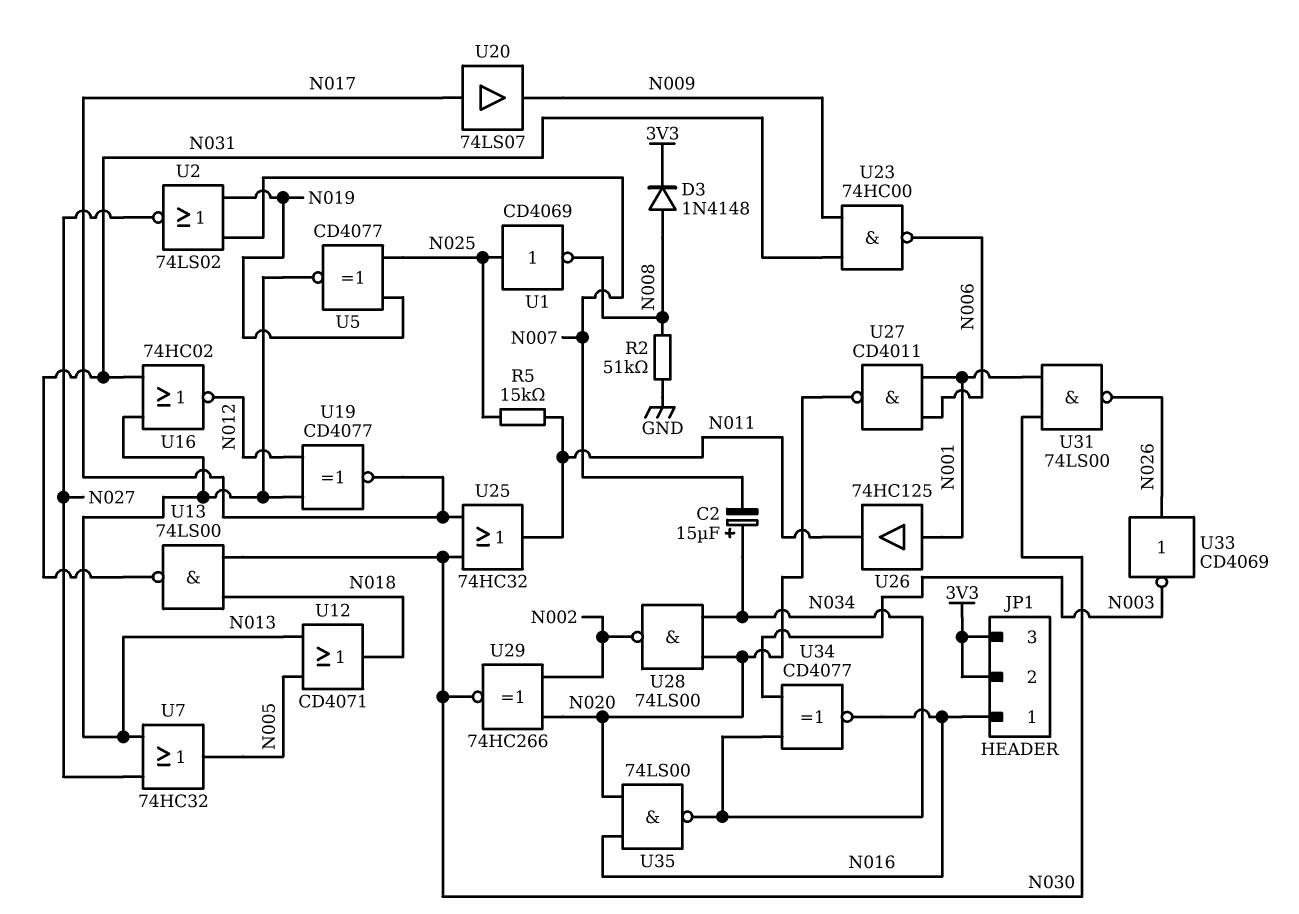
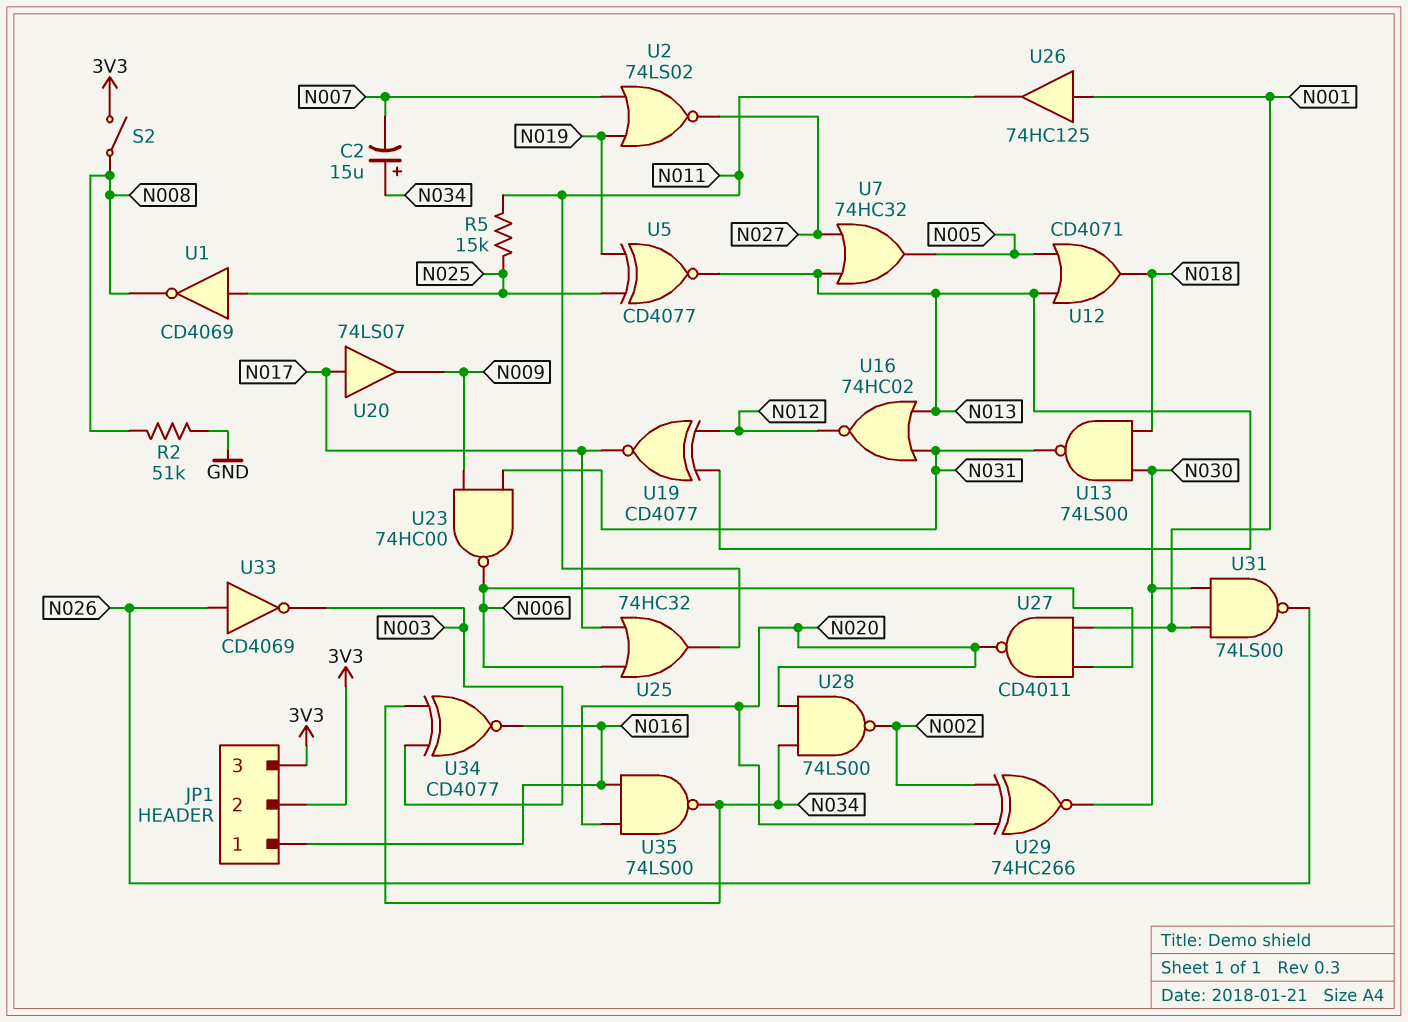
D3: diode 1N4148 (A N008, K 3V3) -> none
S2: none -> switch (3V3, N008)
U25: OR 74HC32 (in N017, in N030, out N011) -> OR 74HC32 (in N006, in N017, out N011)

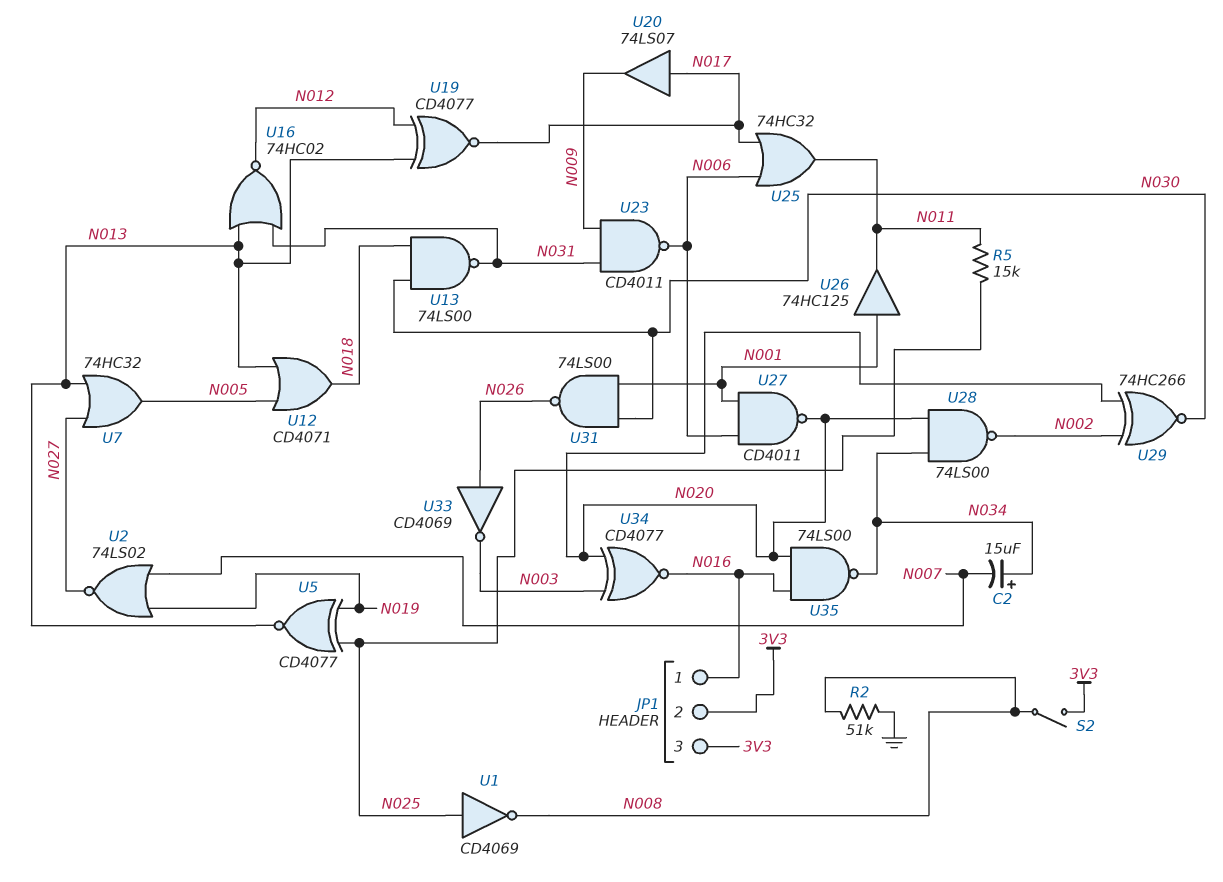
U23: NAND 74HC00 (in N009, in N031, out N006) -> NAND CD4011 (in N009, in N031, out N006)
U34: XNOR CD4077 (in N003, in N034, out N016) -> XNOR CD4077 (in N003, in N020, out N016)

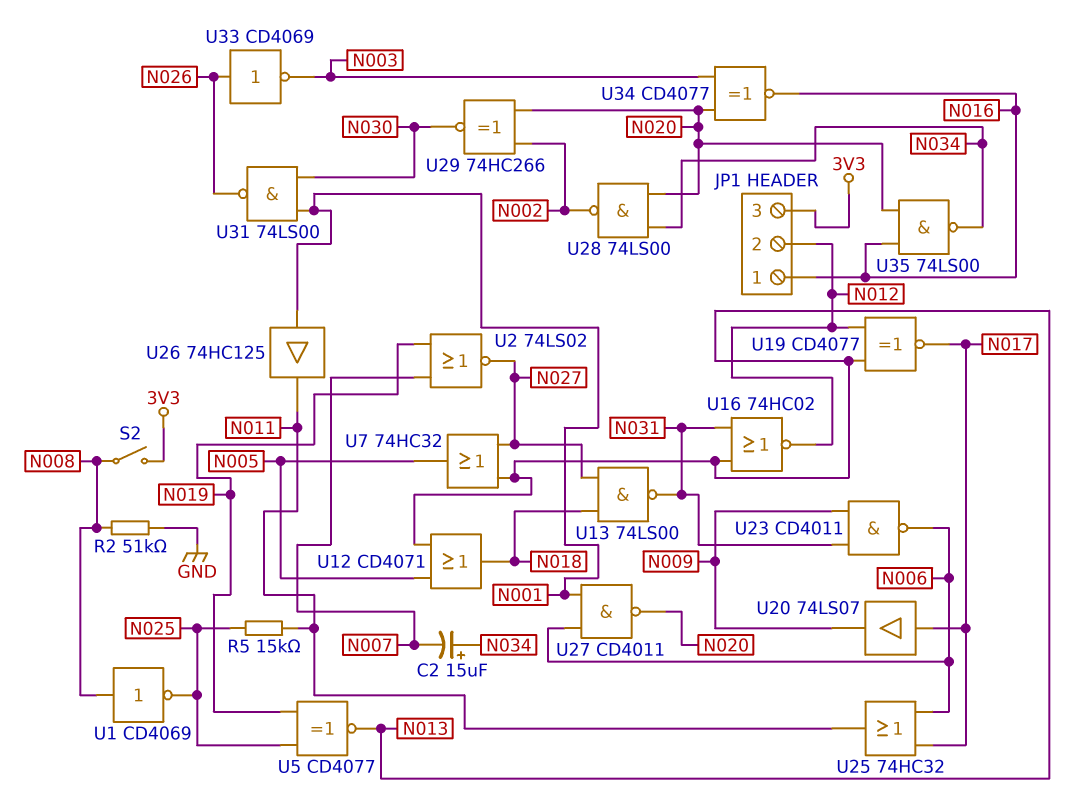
JP1 pin 2: 3V3 -> N012
U1: NOT CD4069 (in N025, out N008) -> NOT CD4069 (in N008, out N025)
U13: NAND 74LS00 (in N018, in N030, out N031) -> NAND 74LS00 (in N018, in N027, out N031)

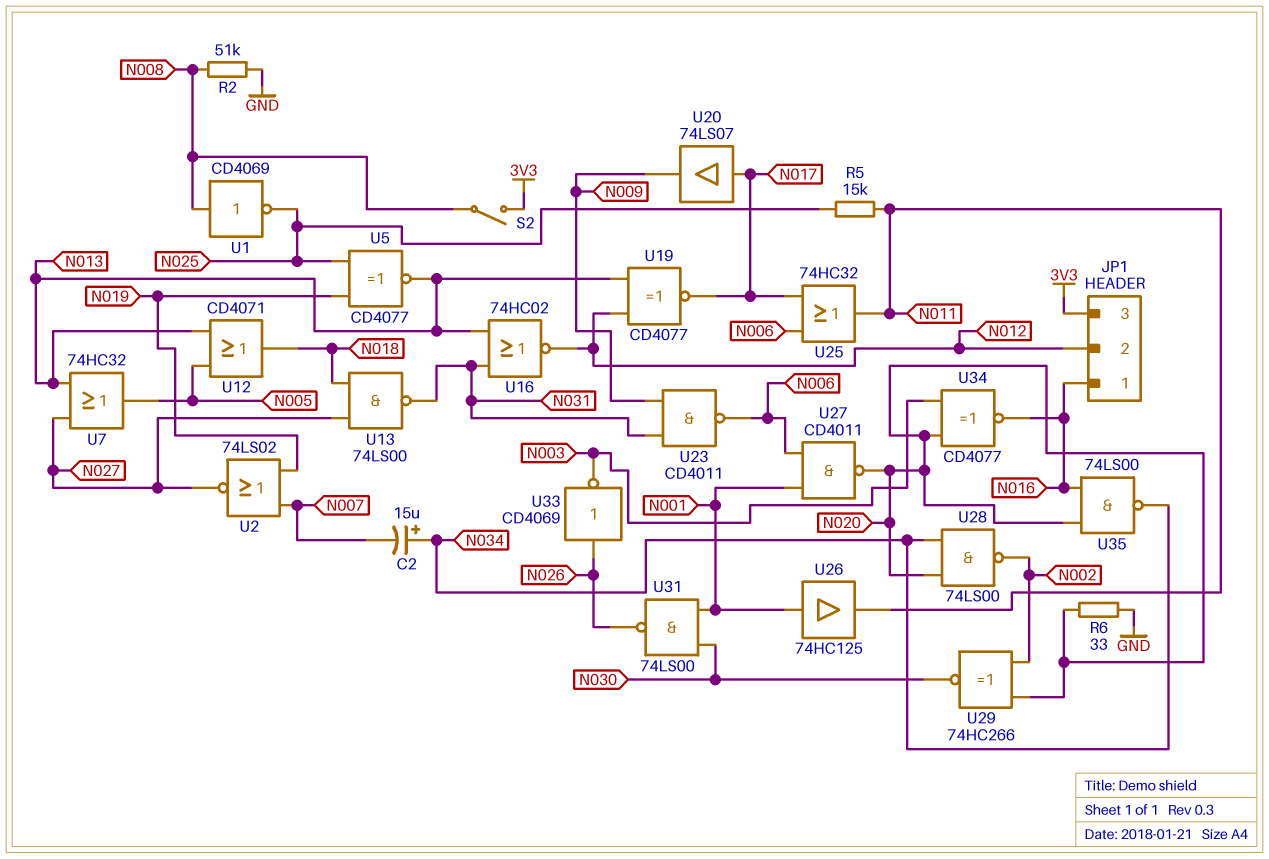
R6: none -> 33 (GND, N020)

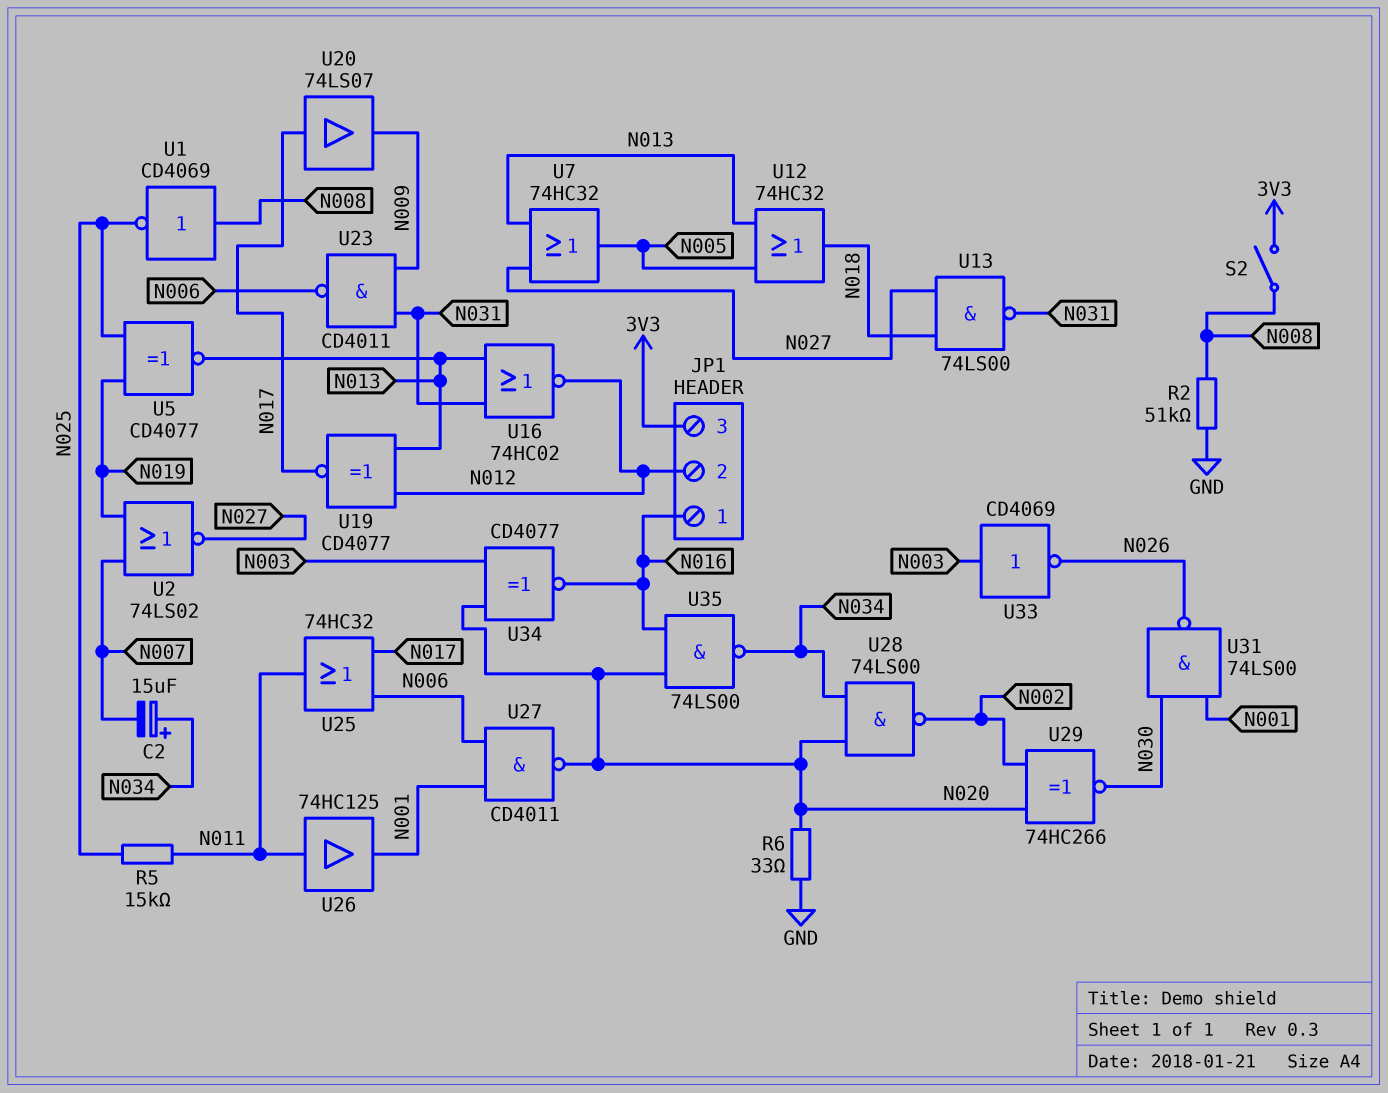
U12: OR CD4071 (in N005, in N013, out N018) -> OR 74HC32 (in N005, in N013, out N018)
U26: buffer 74HC125 (in N001, out N011) -> buffer 74HC125 (in N011, out N001)
U33: NOT CD4069 (in N026, out N003) -> NOT CD4069 (in N003, out N026)

